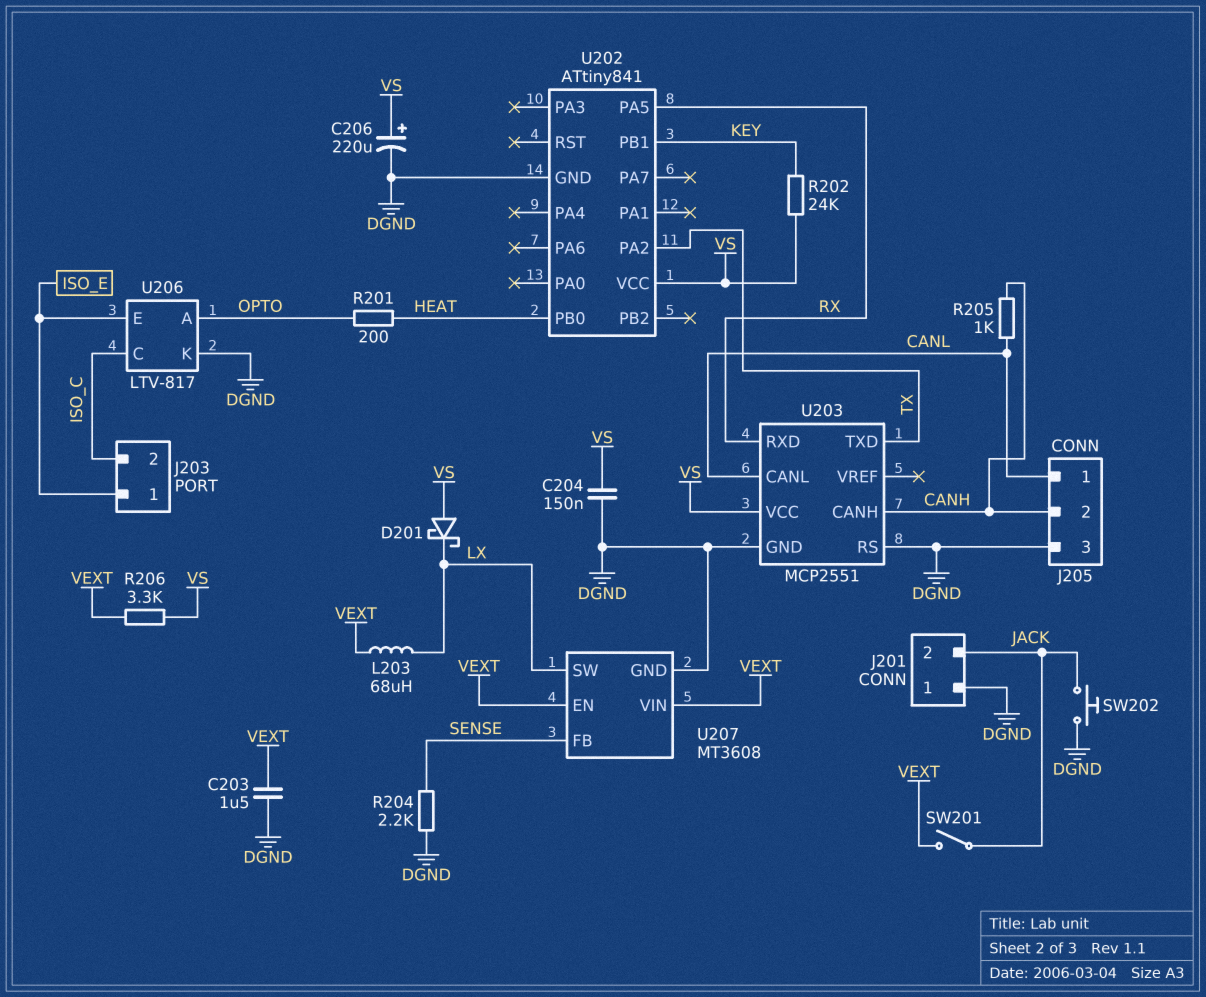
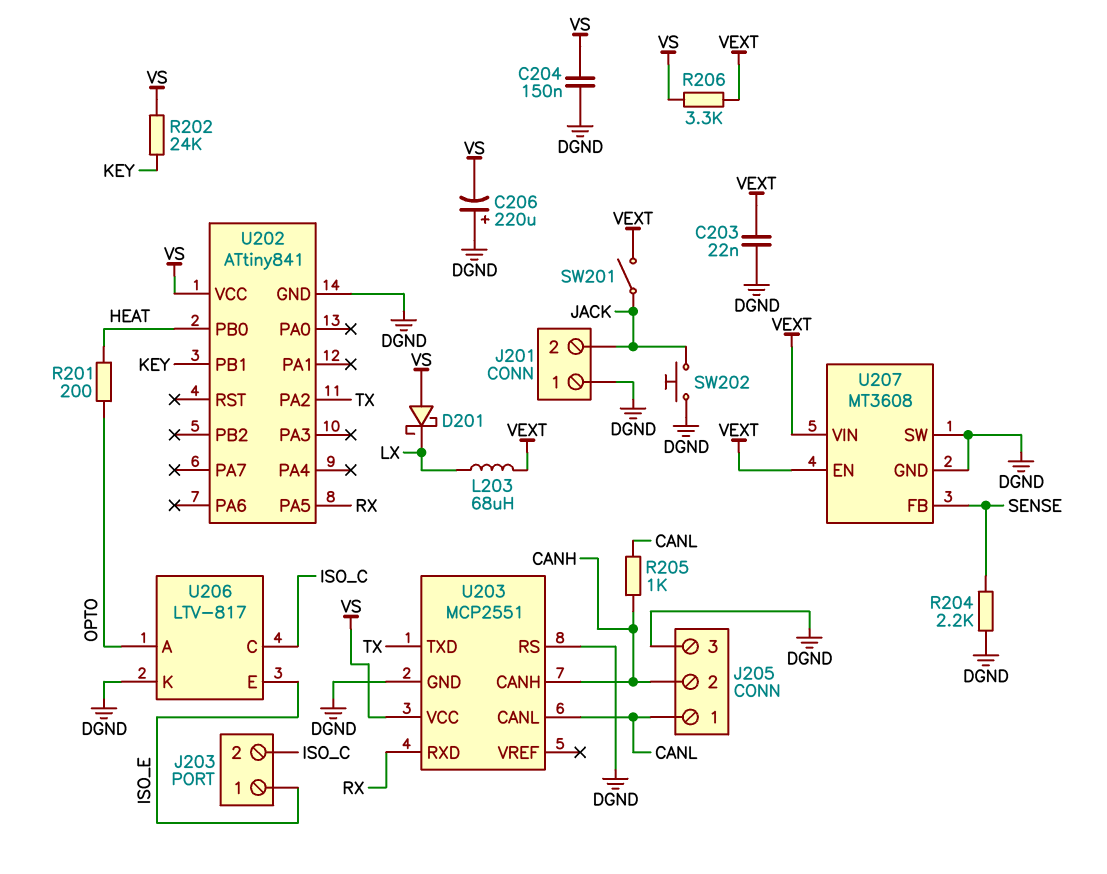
C203: 1.5uF (DGND, VEXT) -> 22nF (DGND, VEXT)
C206: 220uF (plus VS, minus DGND) -> 220uF (plus DGND, minus VS)
U207 pin SW: LX -> DGND

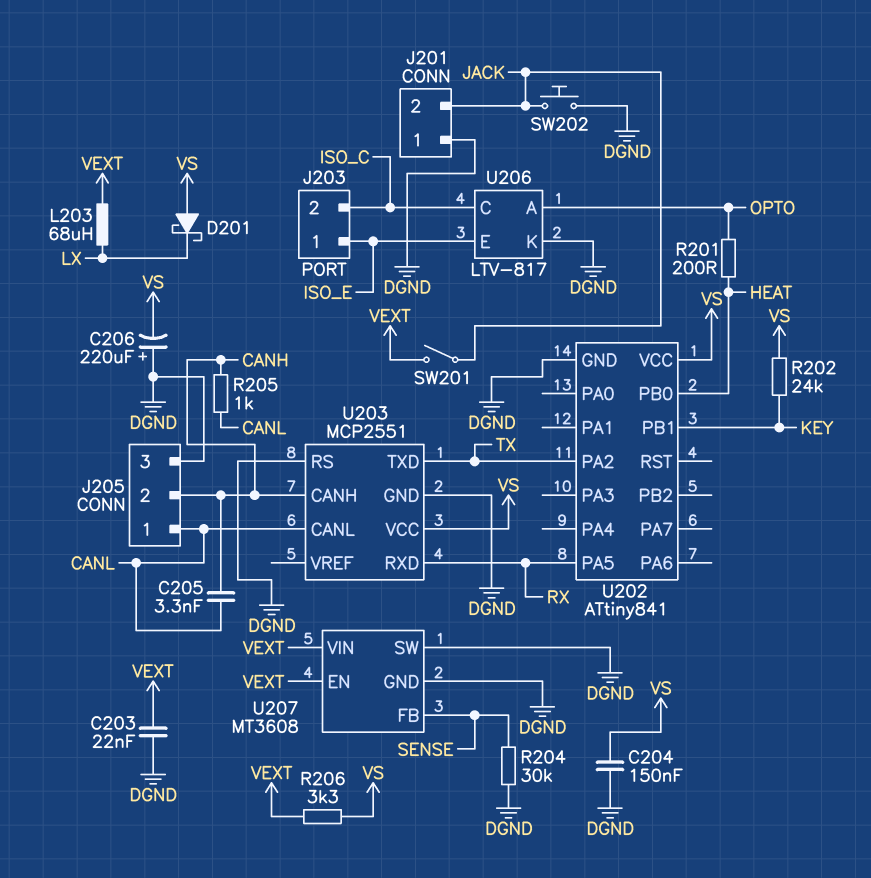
C205: none -> 3.3nF (CANH, CANL)
R204: 2.2k (DGND, SENSE) -> 30k (DGND, SENSE)

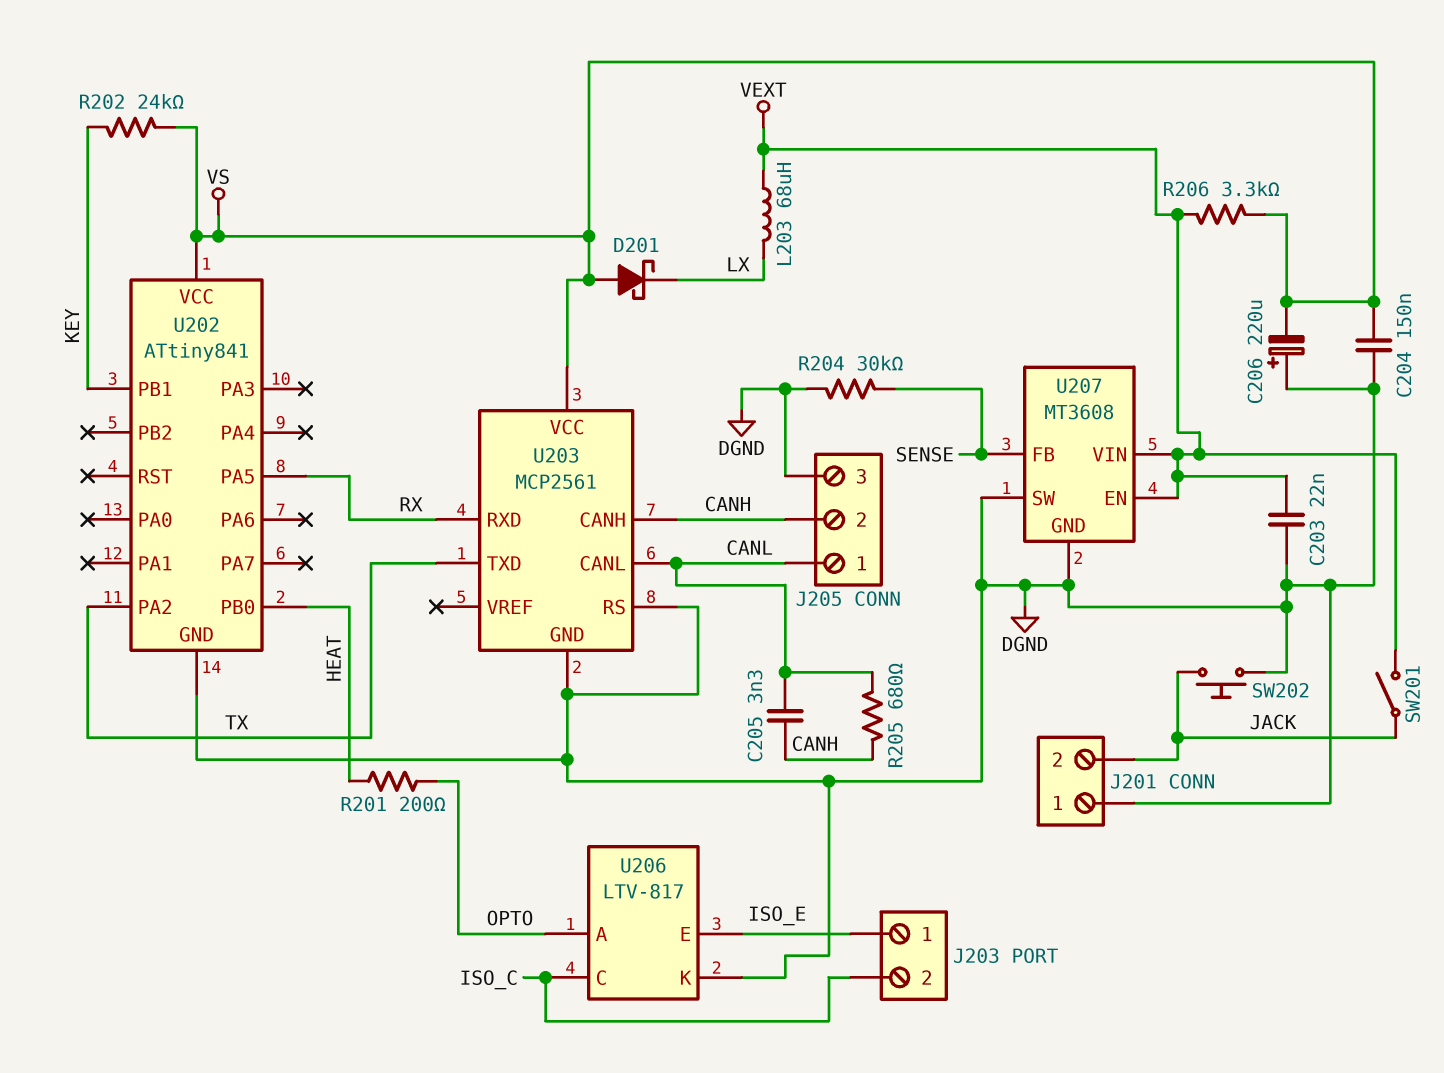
R205: 1k (CANH, CANL) -> 680 (CANH, CANL)
U203: MCP2551 -> MCP2561

